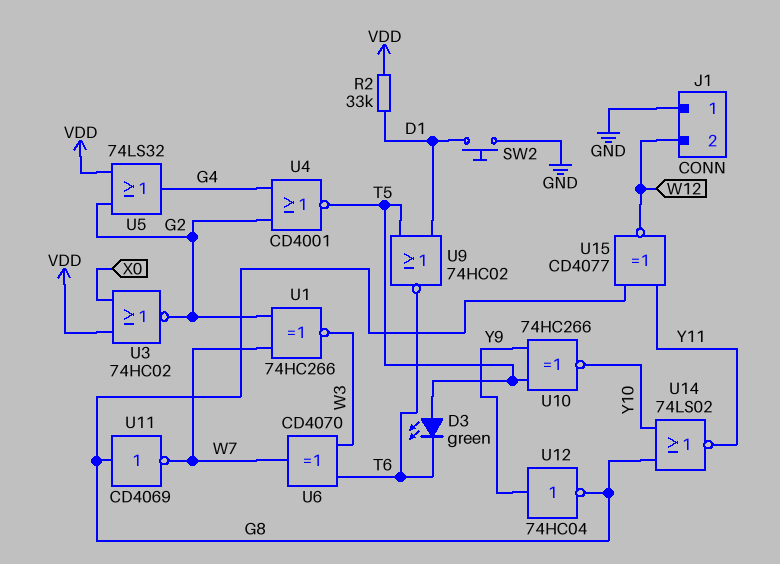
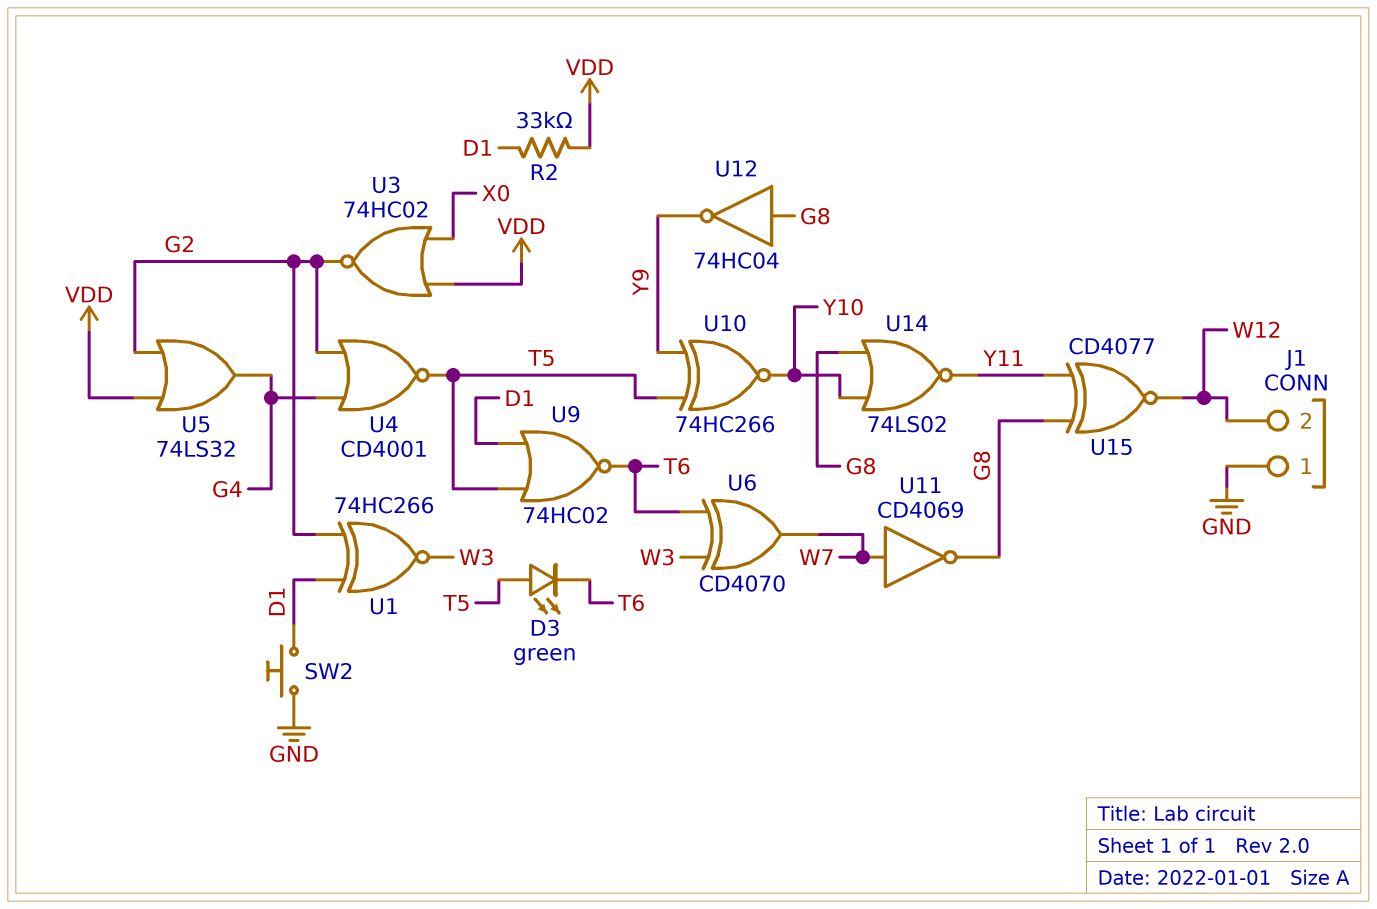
U1: XNOR 74HC266 (in G2, in W7, out W3) -> XNOR 74HC266 (in D1, in G2, out W3)
U11: NOT CD4069 (in G8, out W7) -> NOT CD4069 (in W7, out G8)
U12: NOT 74HC04 (in Y9, out G8) -> NOT 74HC04 (in G8, out Y9)

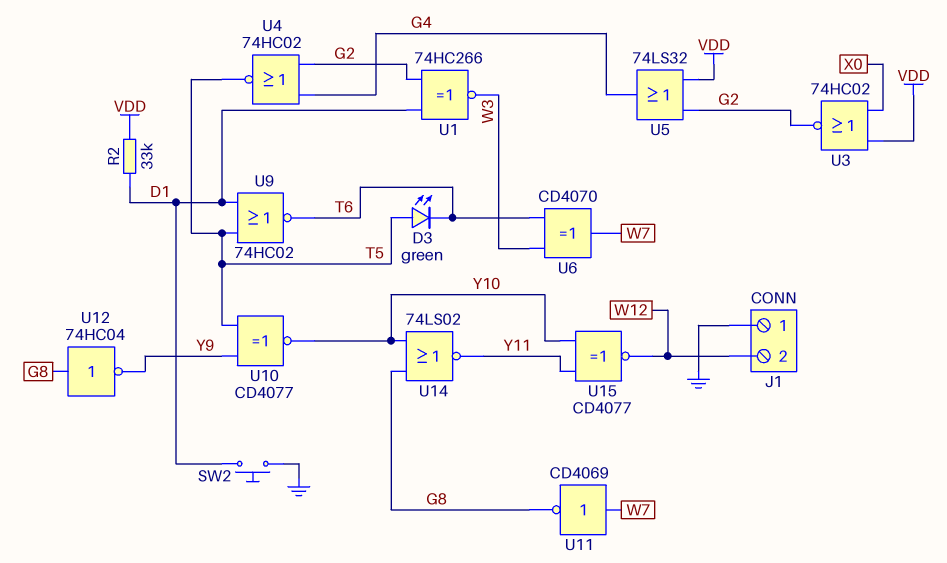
U4: NOR CD4001 (in G2, in G4, out T5) -> NOR 74HC02 (in G2, in G4, out T5)
U10: XNOR 74HC266 (in T5, in Y9, out Y10) -> XNOR CD4077 (in T5, in Y9, out Y10)
U15: XNOR CD4077 (in G8, in Y11, out W12) -> XNOR CD4077 (in Y10, in Y11, out W12)

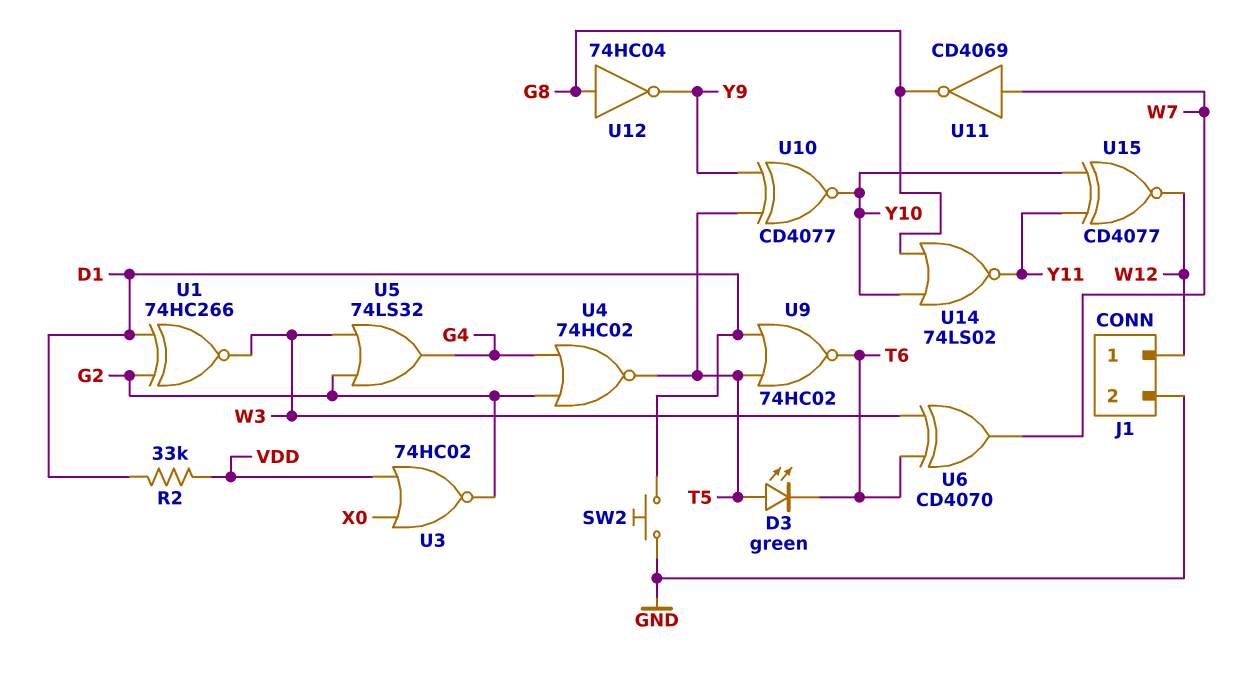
J1 pin 1: GND -> W12
J1 pin 2: W12 -> GND
U5: OR 74LS32 (in G2, in VDD, out G4) -> OR 74LS32 (in G2, in W3, out G4)

